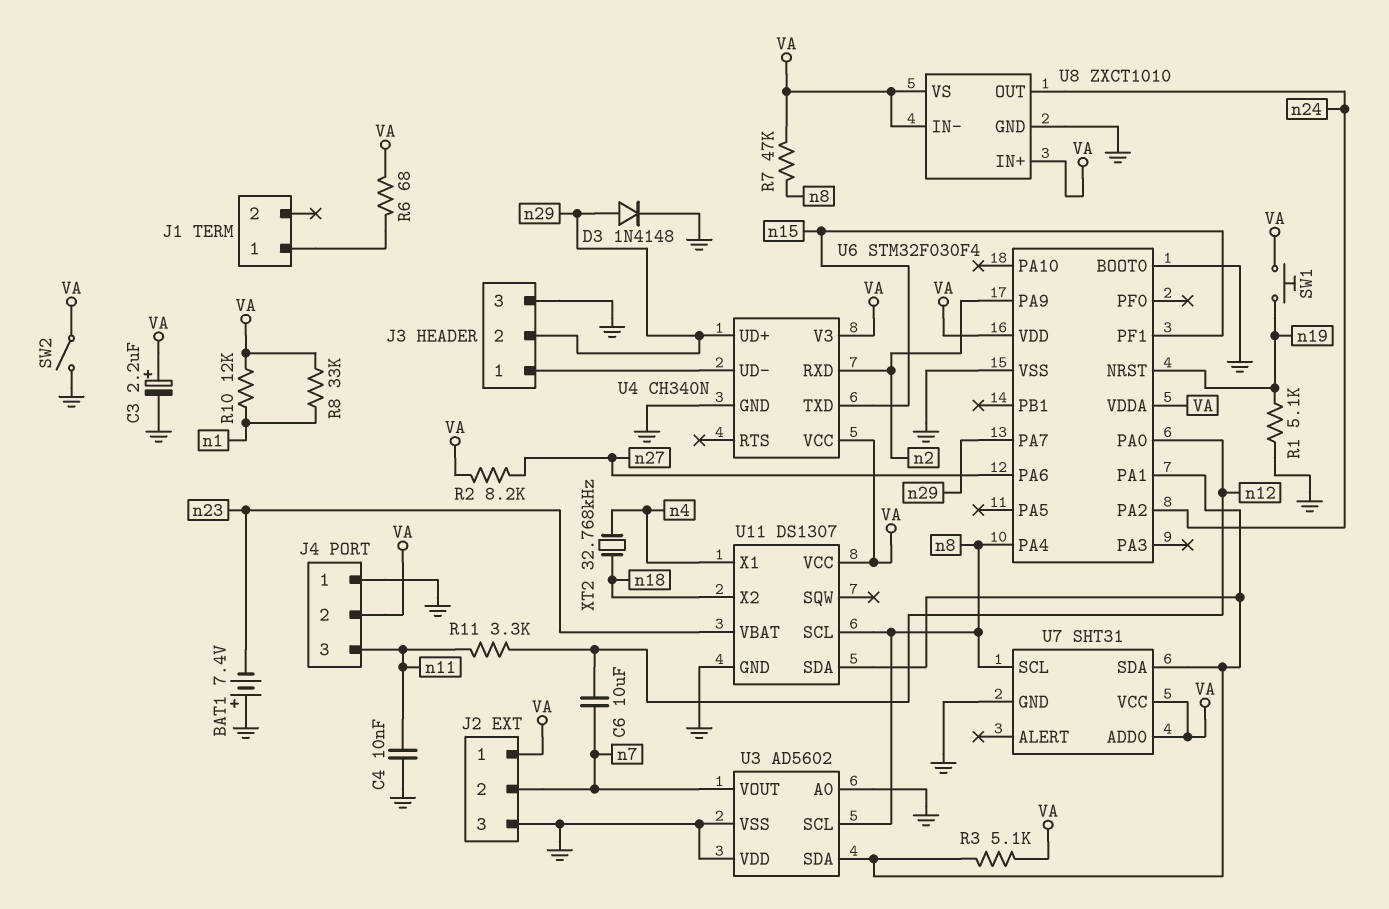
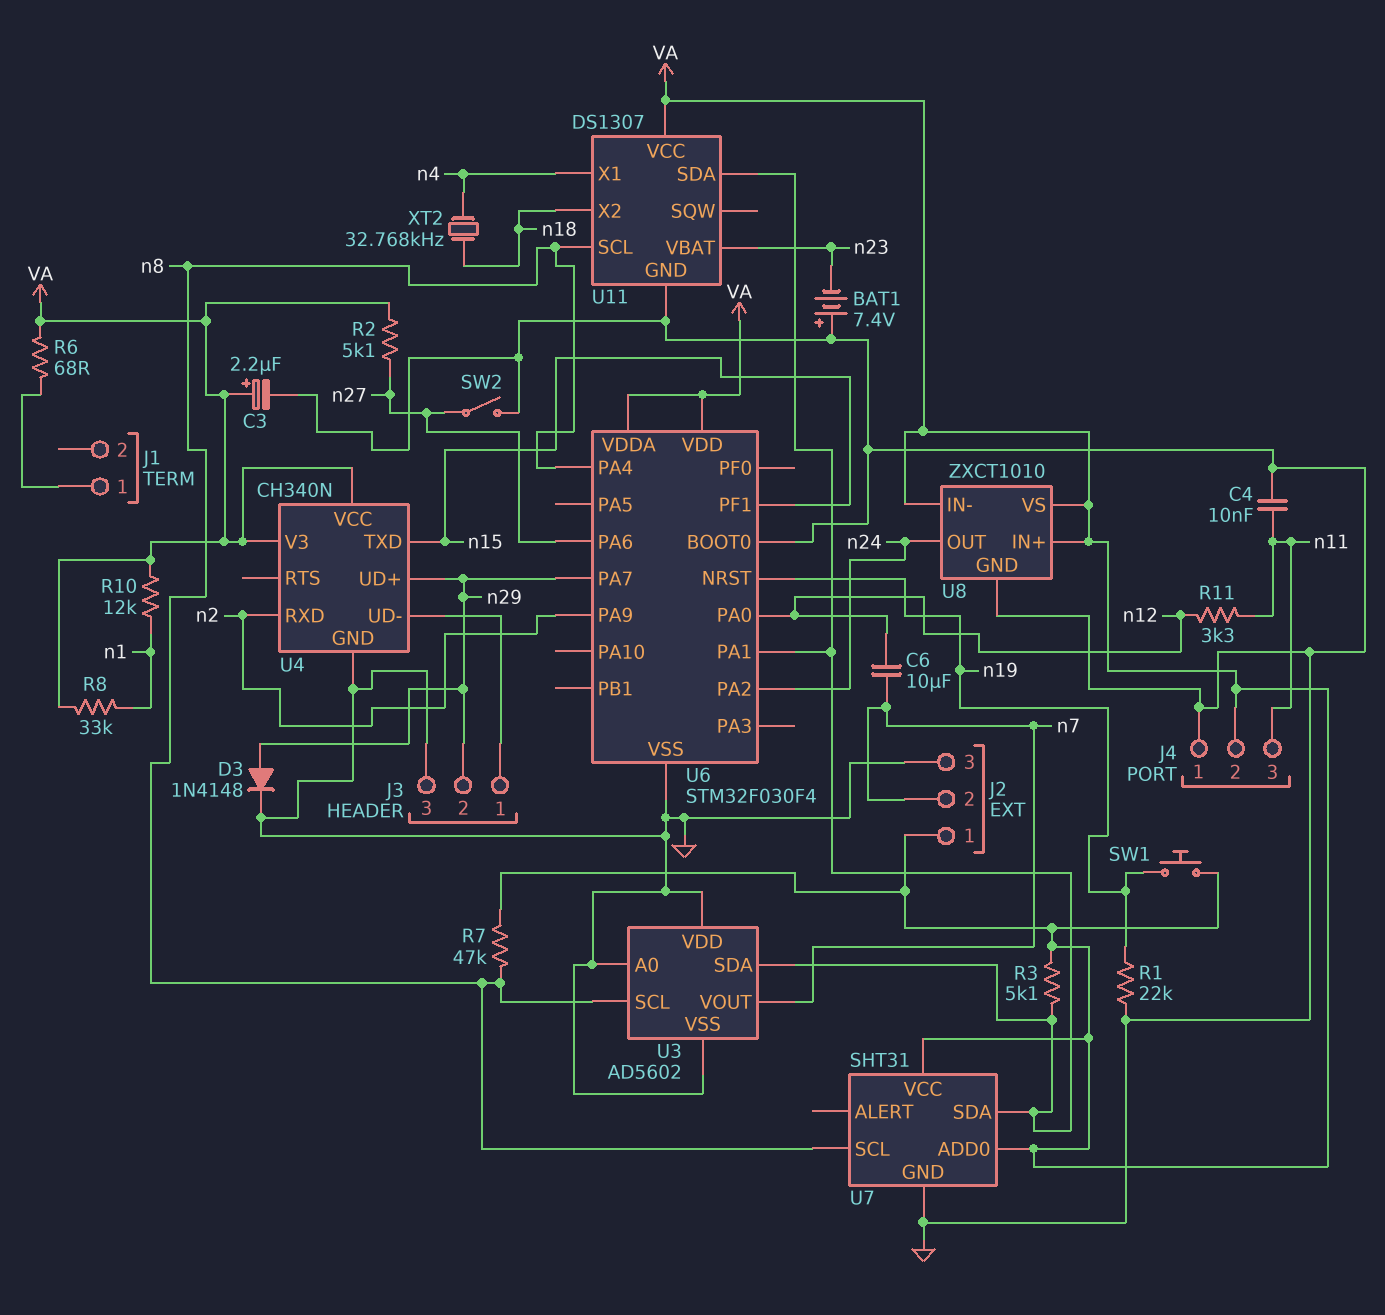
R1: 5.1k (GND, n19) -> 22k (GND, n19)
R2: 8.2k (VA, n27) -> 5.1k (VA, n27)
SW2: switch (GND, VA) -> switch (GND, n27)

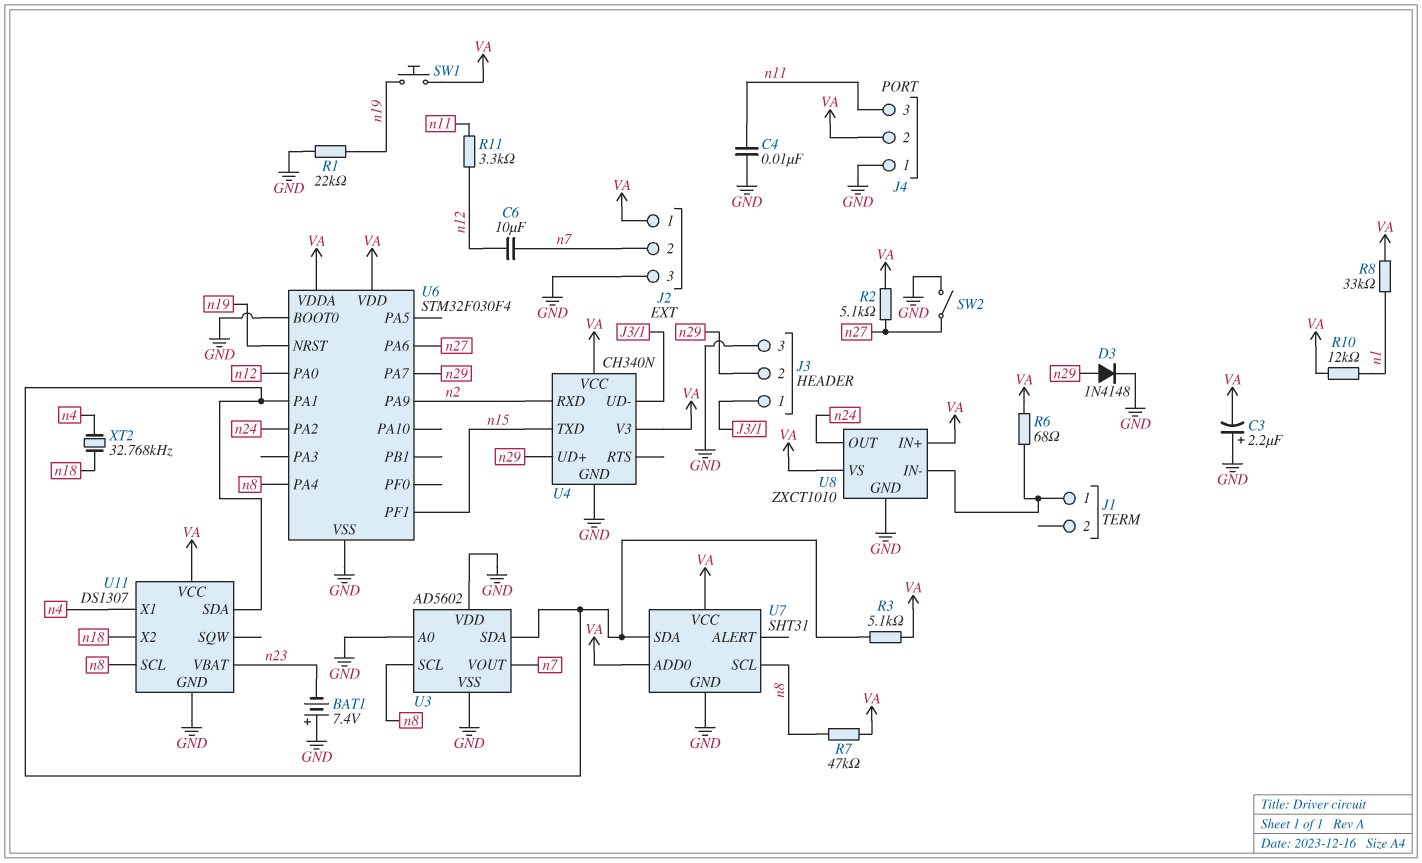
C3: 2.2uF (plus VA, minus GND) -> 2.2uF (plus GND, minus VA)
U8 pin IN-: VA -> J1/1

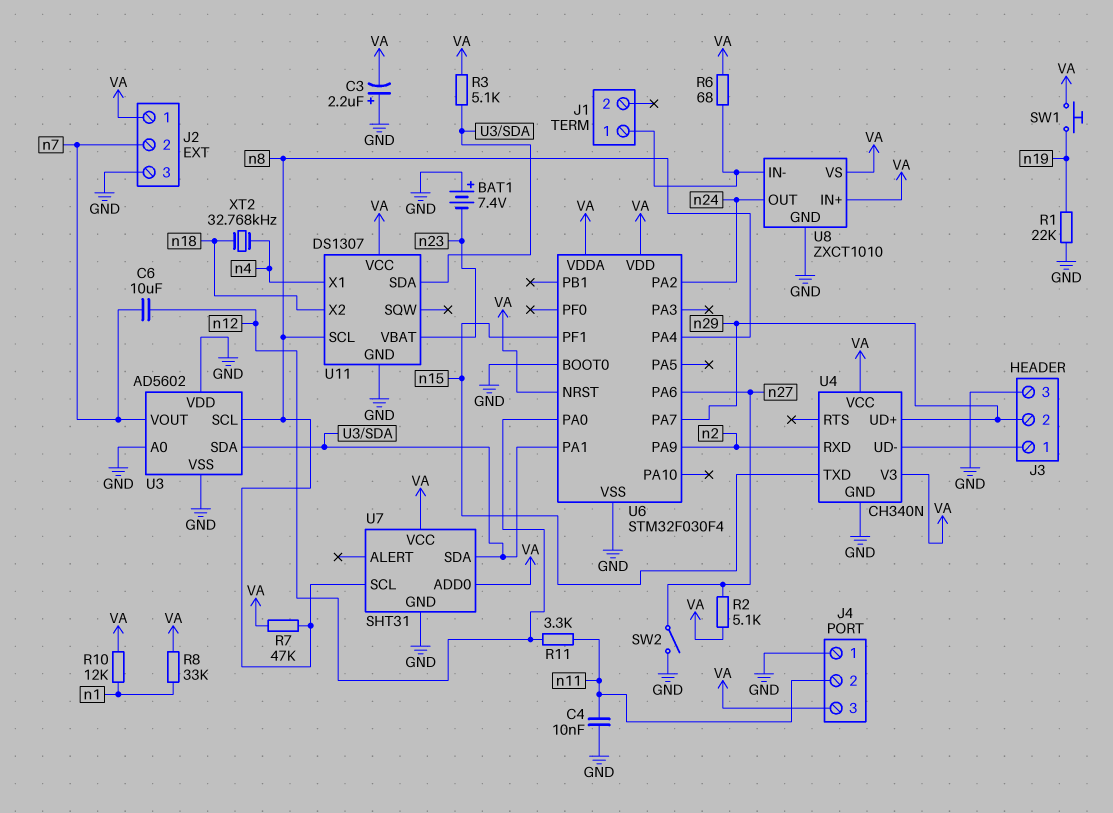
D3: diode 1N4148 (A n29, K GND) -> none
J4 pin 2: VA -> n11
J4 pin 3: n11 -> VA
U6 pin NRST: n19 -> VA

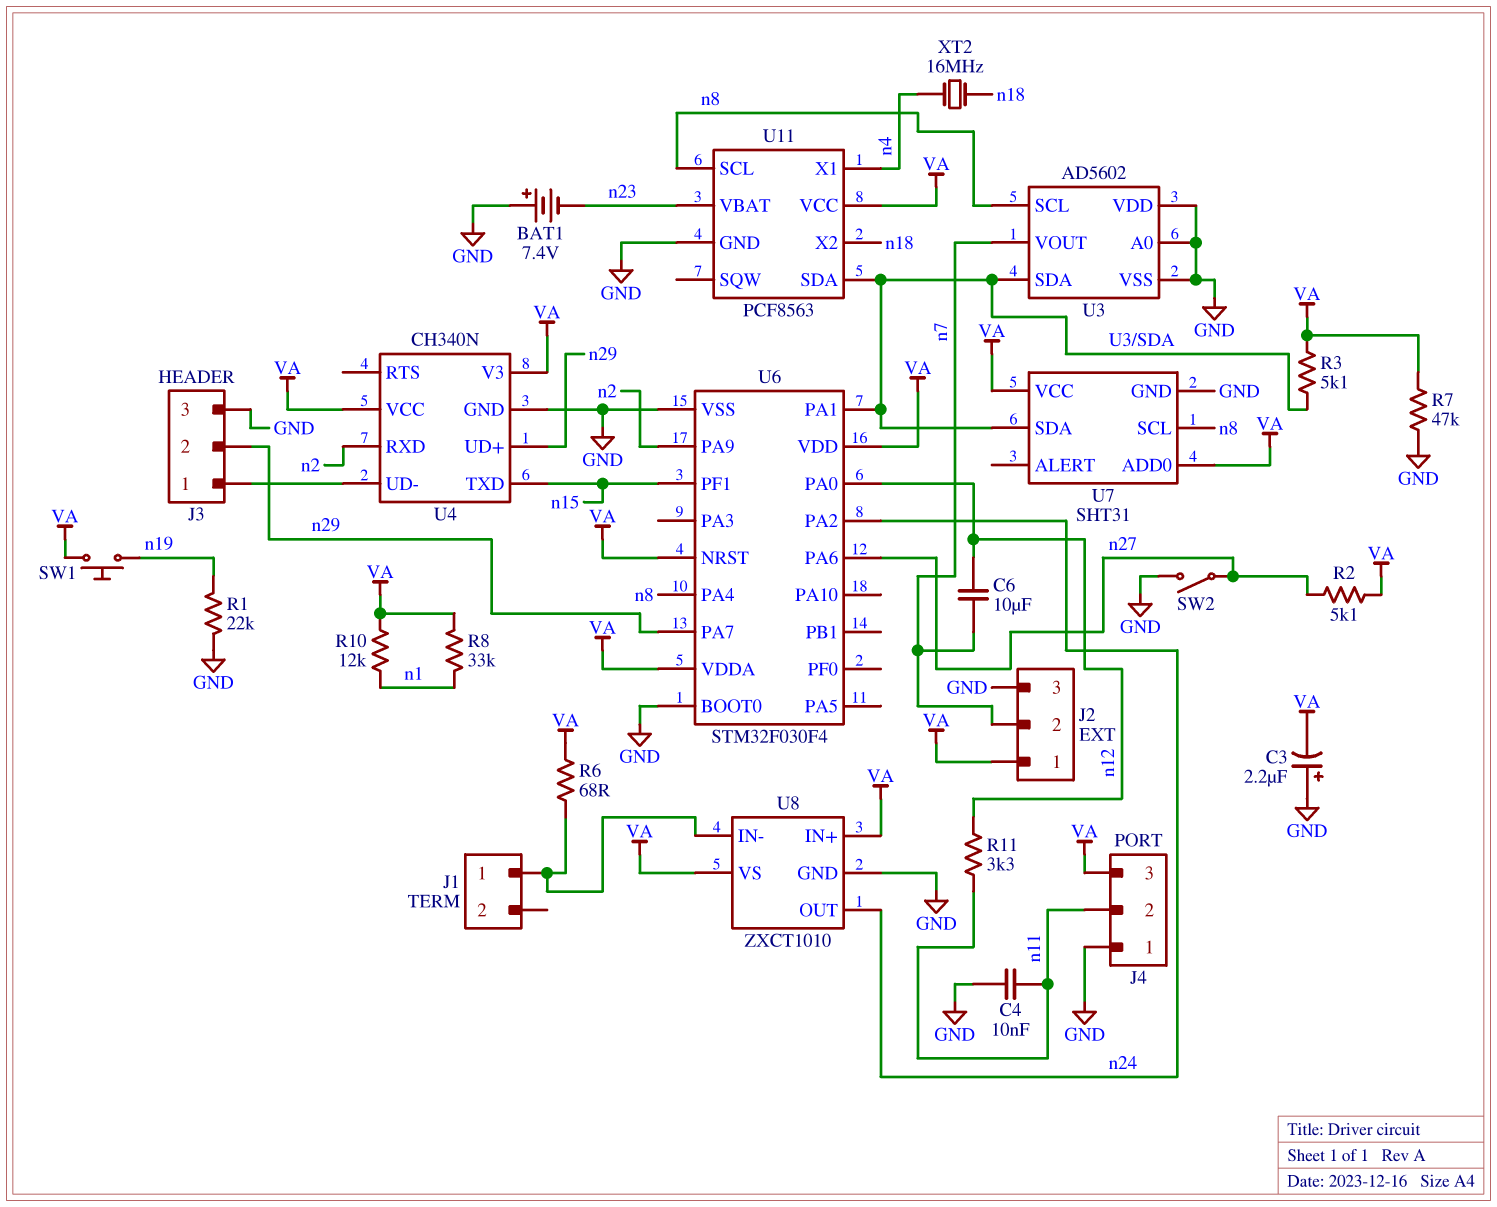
R7: 47k (VA, n8) -> 47k (GND, VA)
U11: DS1307 -> PCF8563
XT2: 32.768kHz (n4, n18) -> 16MHz (n4, n18)

